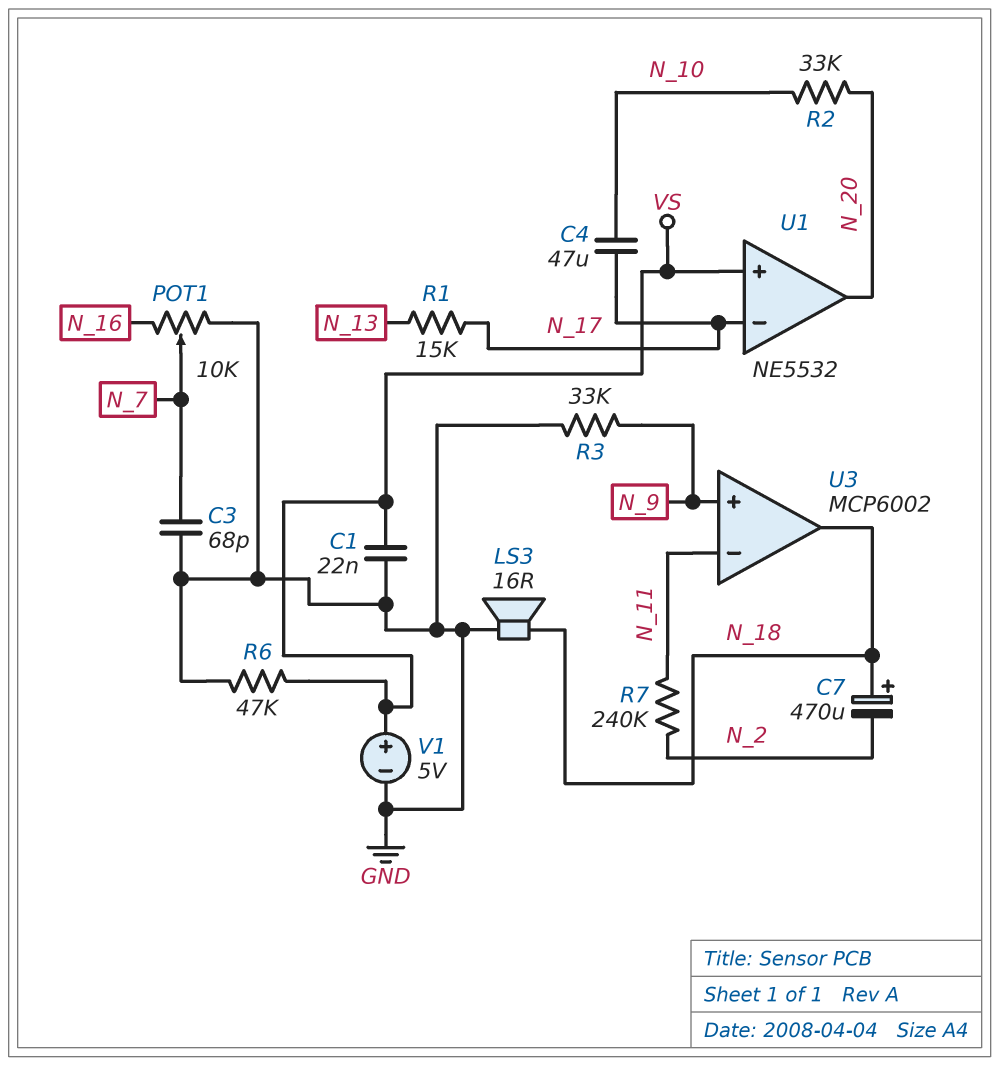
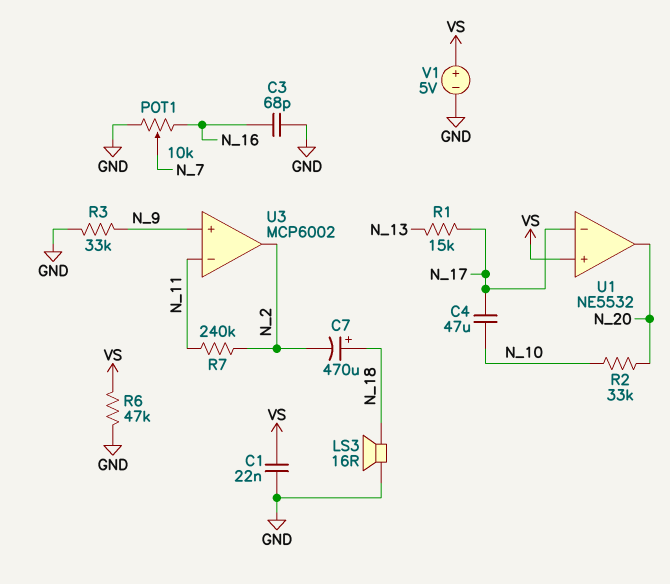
C3: 68pF (GND, N_7) -> 68pF (GND, N_16)
U3 pin out: N_18 -> N_2

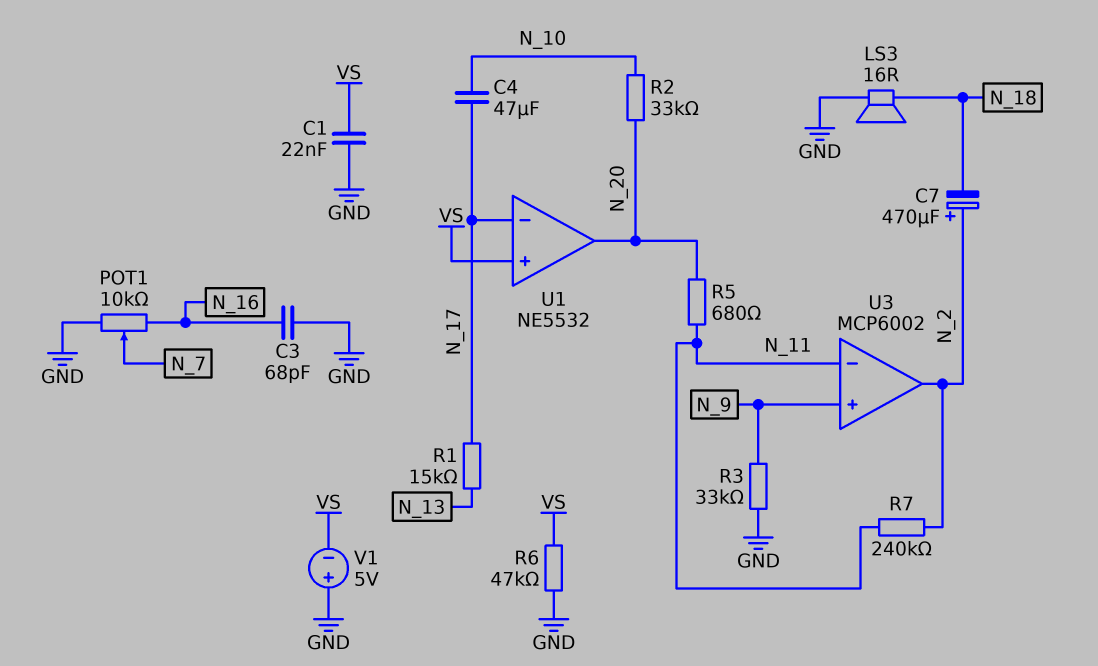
C7: 470uF (plus N_18, minus N_2) -> 470uF (plus N_2, minus N_18)
R5: none -> 680 (N_11, N_20)
V1: 5V (plus VS, minus GND) -> 5V (plus GND, minus VS)

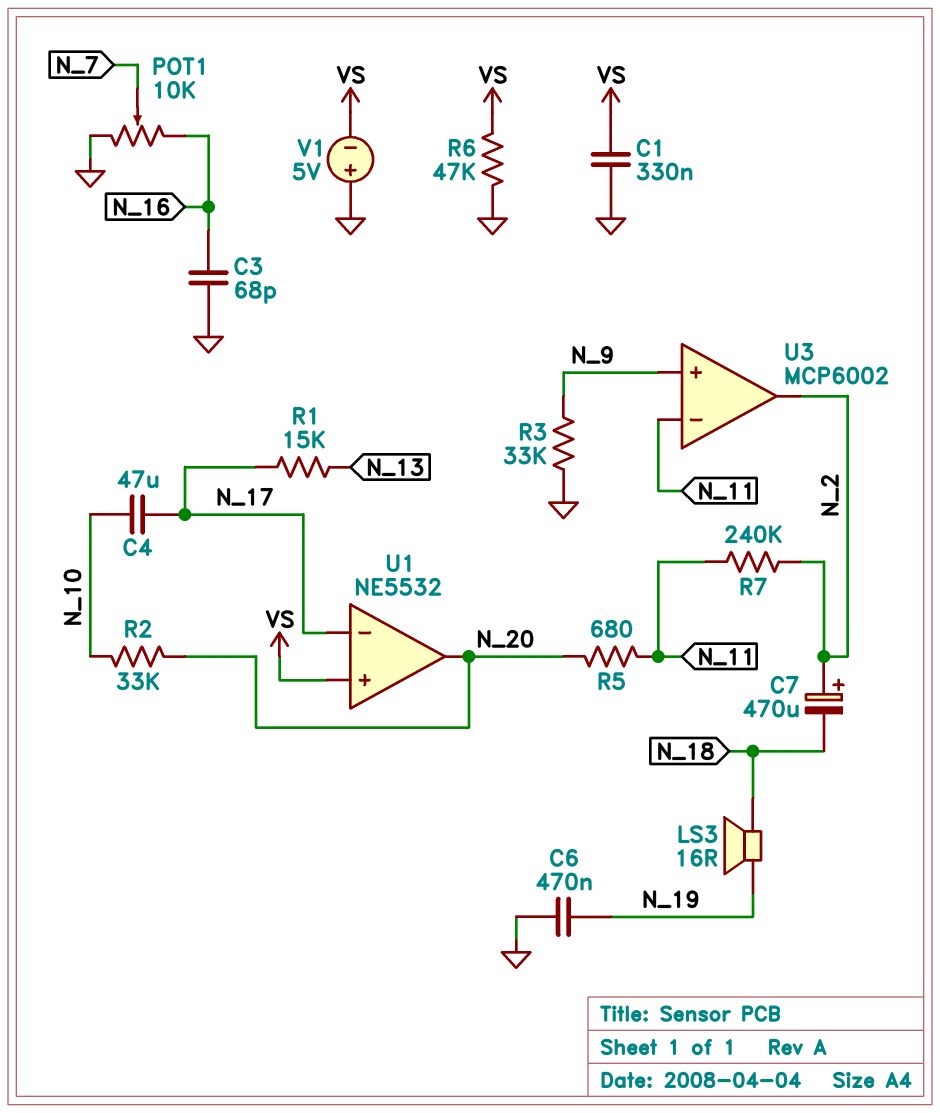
C1: 22nF (GND, VS) -> 330nF (GND, VS)
C6: none -> 470nF (GND, N_19)
LS3: speaker 16R (GND, N_18) -> speaker 16R (N_18, N_19)

